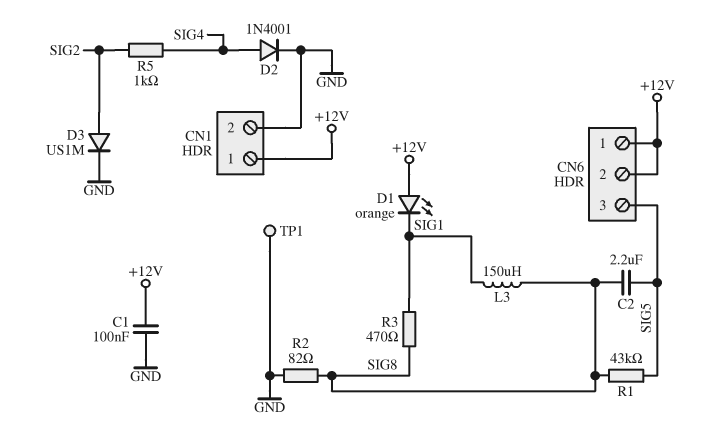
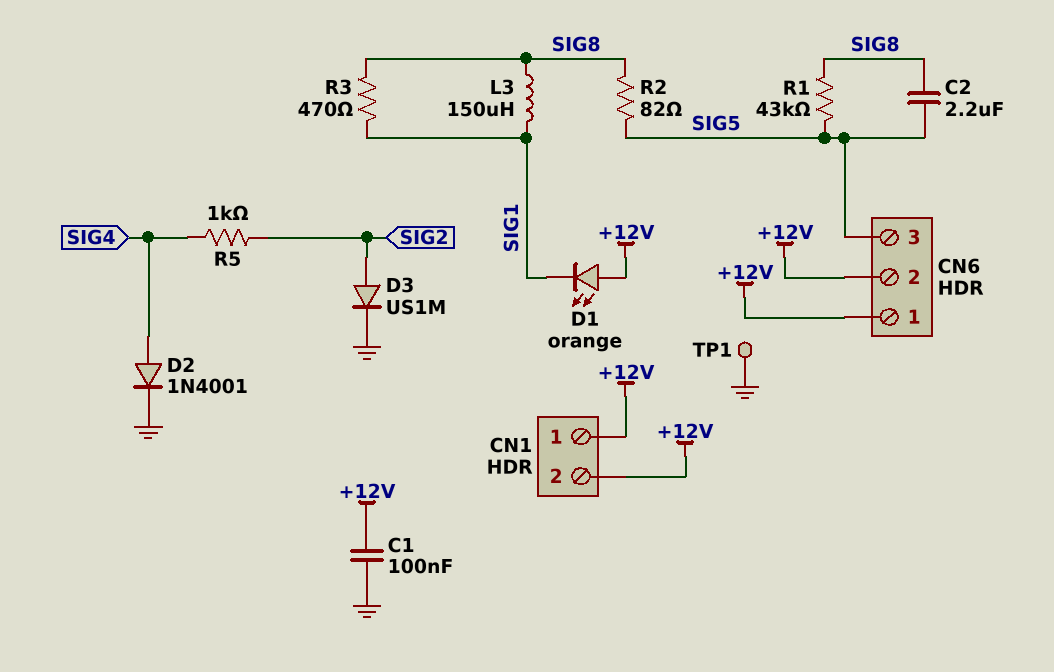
CN1 pin 2: GND -> +12V
R2: 82 (GND, SIG8) -> 82 (SIG5, SIG8)

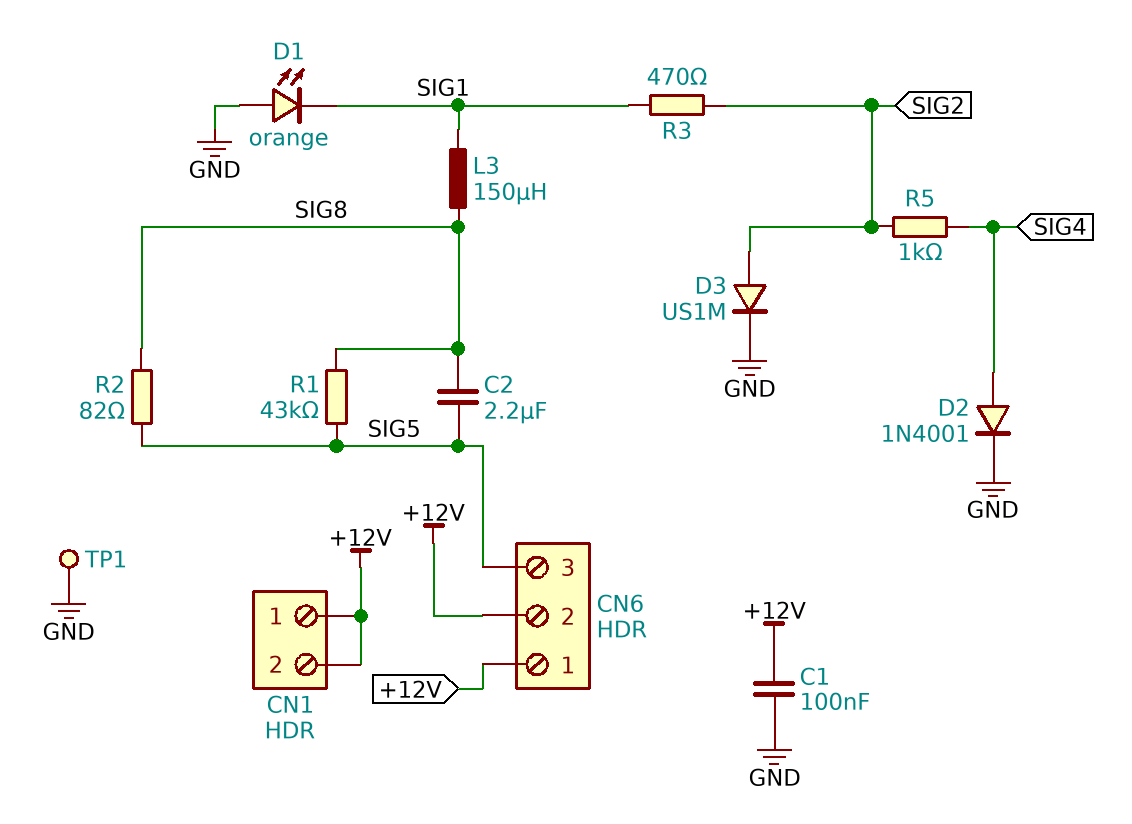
D1: LED orange (A +12V, K SIG1) -> LED orange (A GND, K SIG1)
R3: 470 (SIG1, SIG8) -> 470 (SIG1, SIG2)

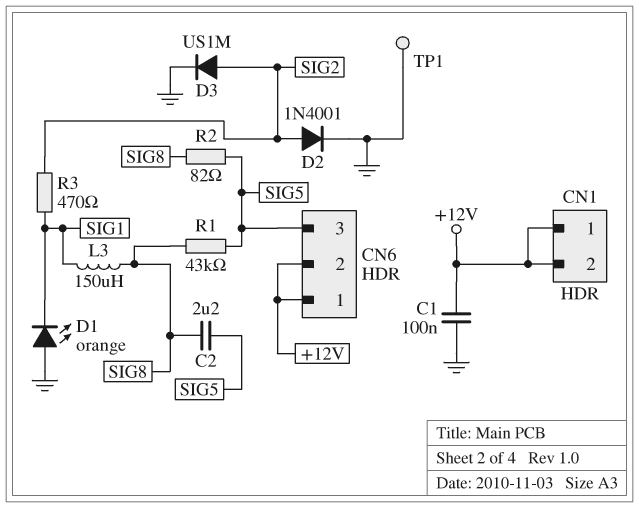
D2: diode 1N4001 (A SIG4, K GND) -> diode 1N4001 (A SIG2, K GND)
R5: 1k (SIG2, SIG4) -> none

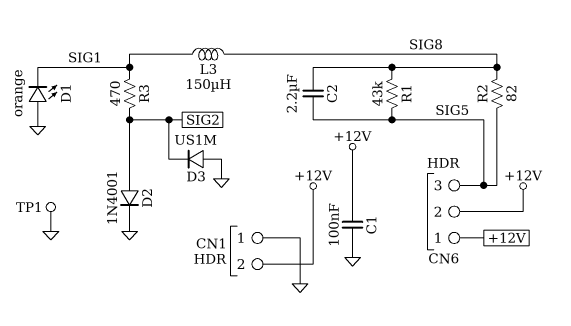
CN1 pin 1: +12V -> GND
D3: diode US1M (A SIG2, K GND) -> diode US1M (A GND, K SIG2)

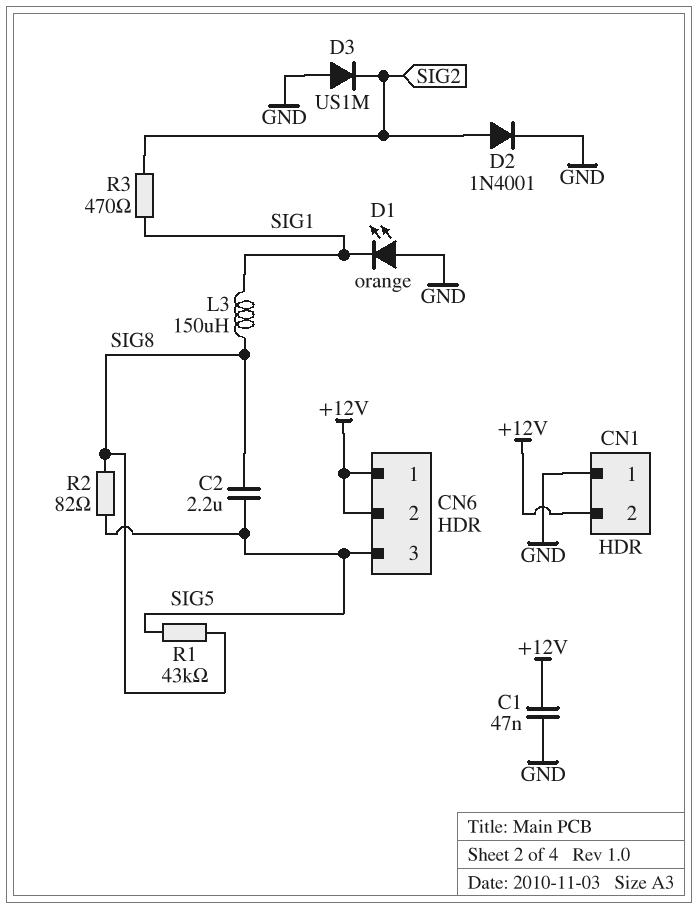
C1: 100nF (+12V, GND) -> 47nF (+12V, GND)
TP1: test point (GND) -> none

